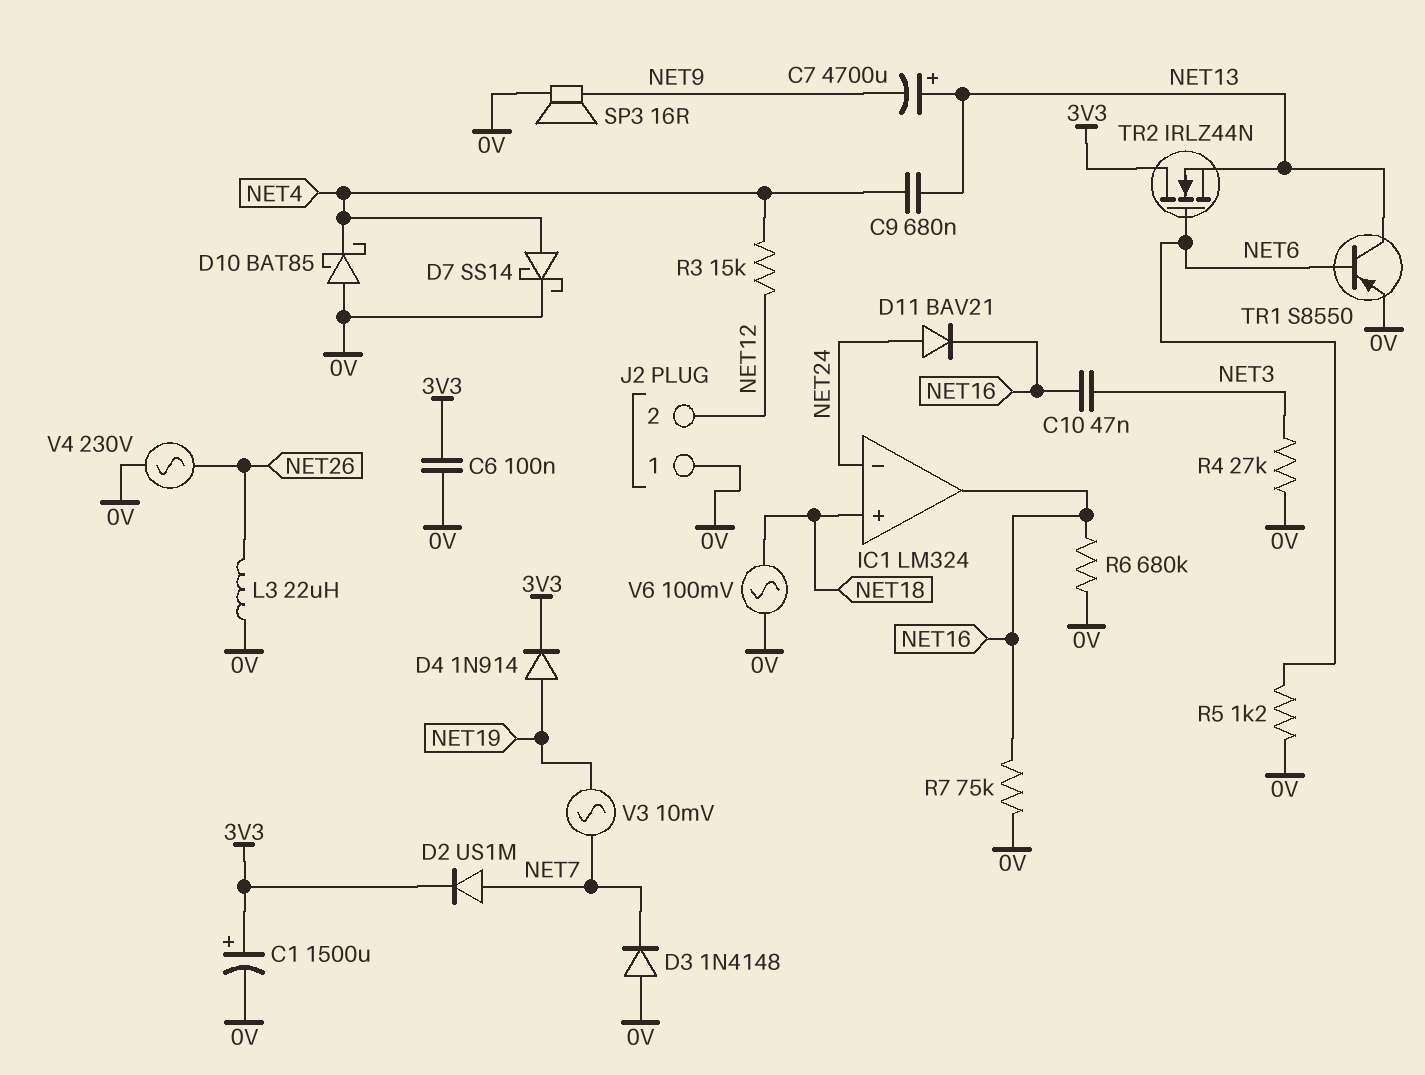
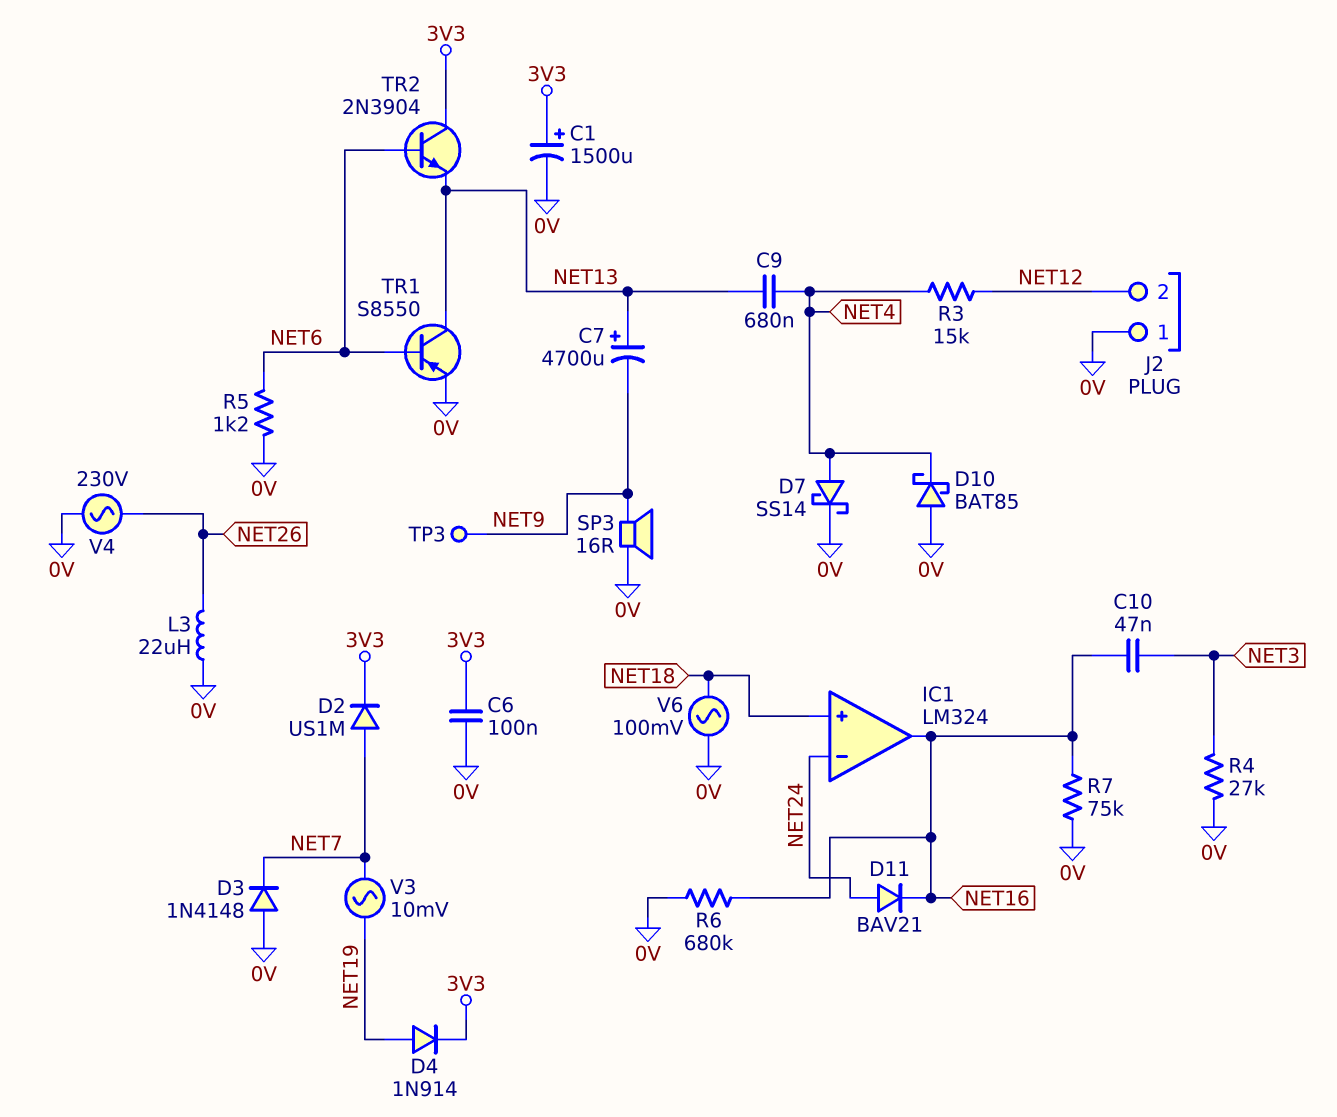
TP3: none -> test point (NET9)
TR2: NMOS IRLZ44N (G NET6, D 3V3, S NET13) -> NPN 2N3904 (B NET6, C 3V3, E NET13)

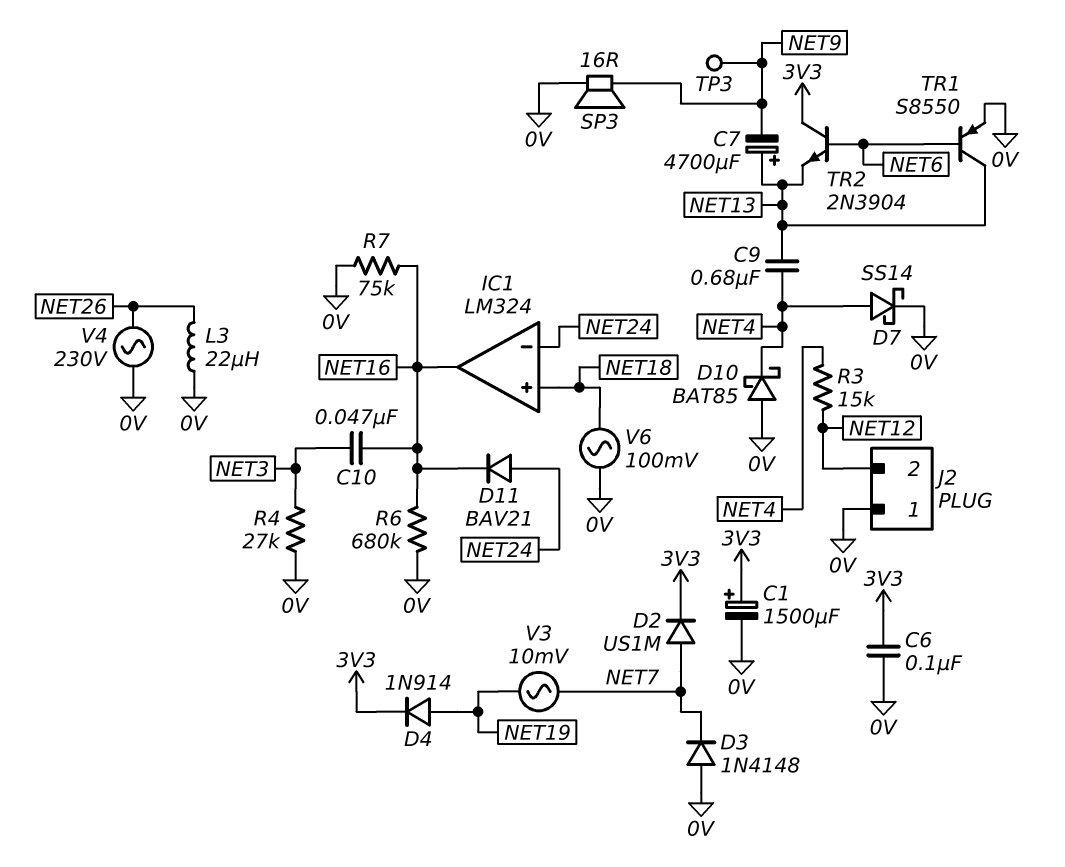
R5: 1.2k (0V, NET6) -> none

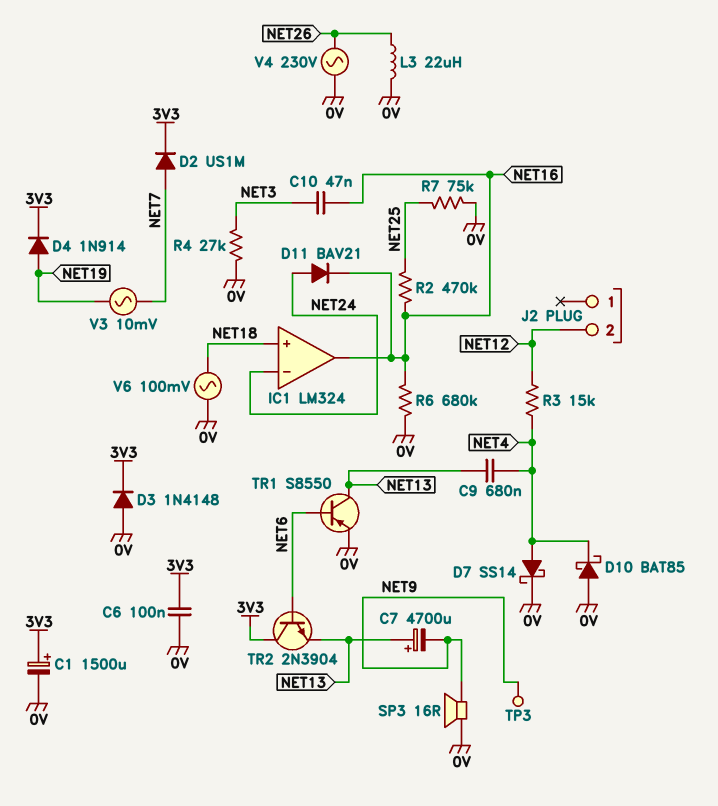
D3: diode 1N4148 (A 0V, K NET7) -> diode 1N4148 (A 0V, K 3V3)
J2 pin 1: 0V -> none
R2: none -> 470k (NET16, NET25)
R7: 75k (0V, NET16) -> 75k (0V, NET25)

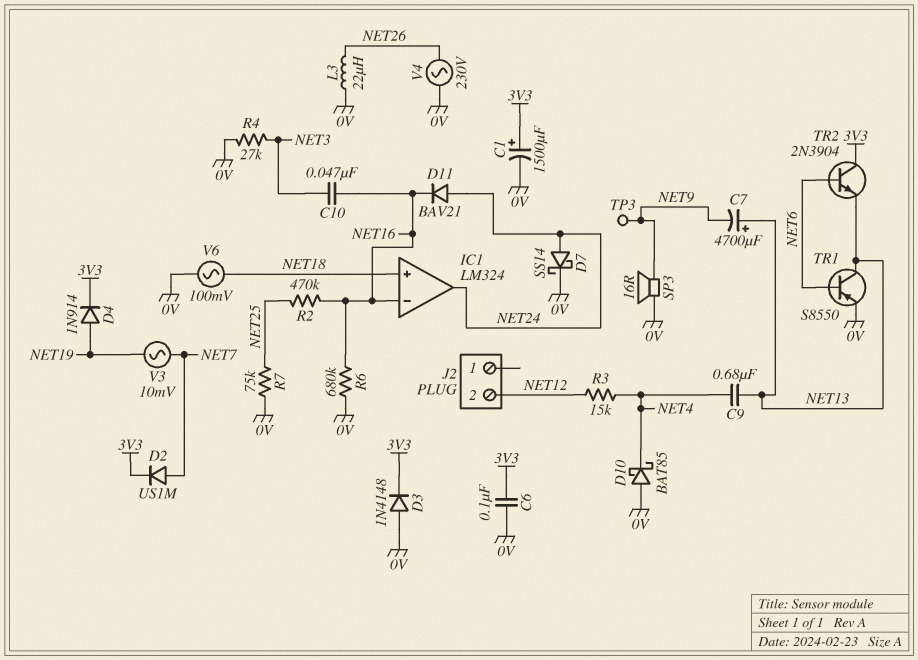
D7: schottky SS14 (A NET4, K 0V) -> schottky SS14 (A NET24, K 0V)
IC1 pin in-: NET24 -> NET16
IC1 pin out: NET16 -> NET24

